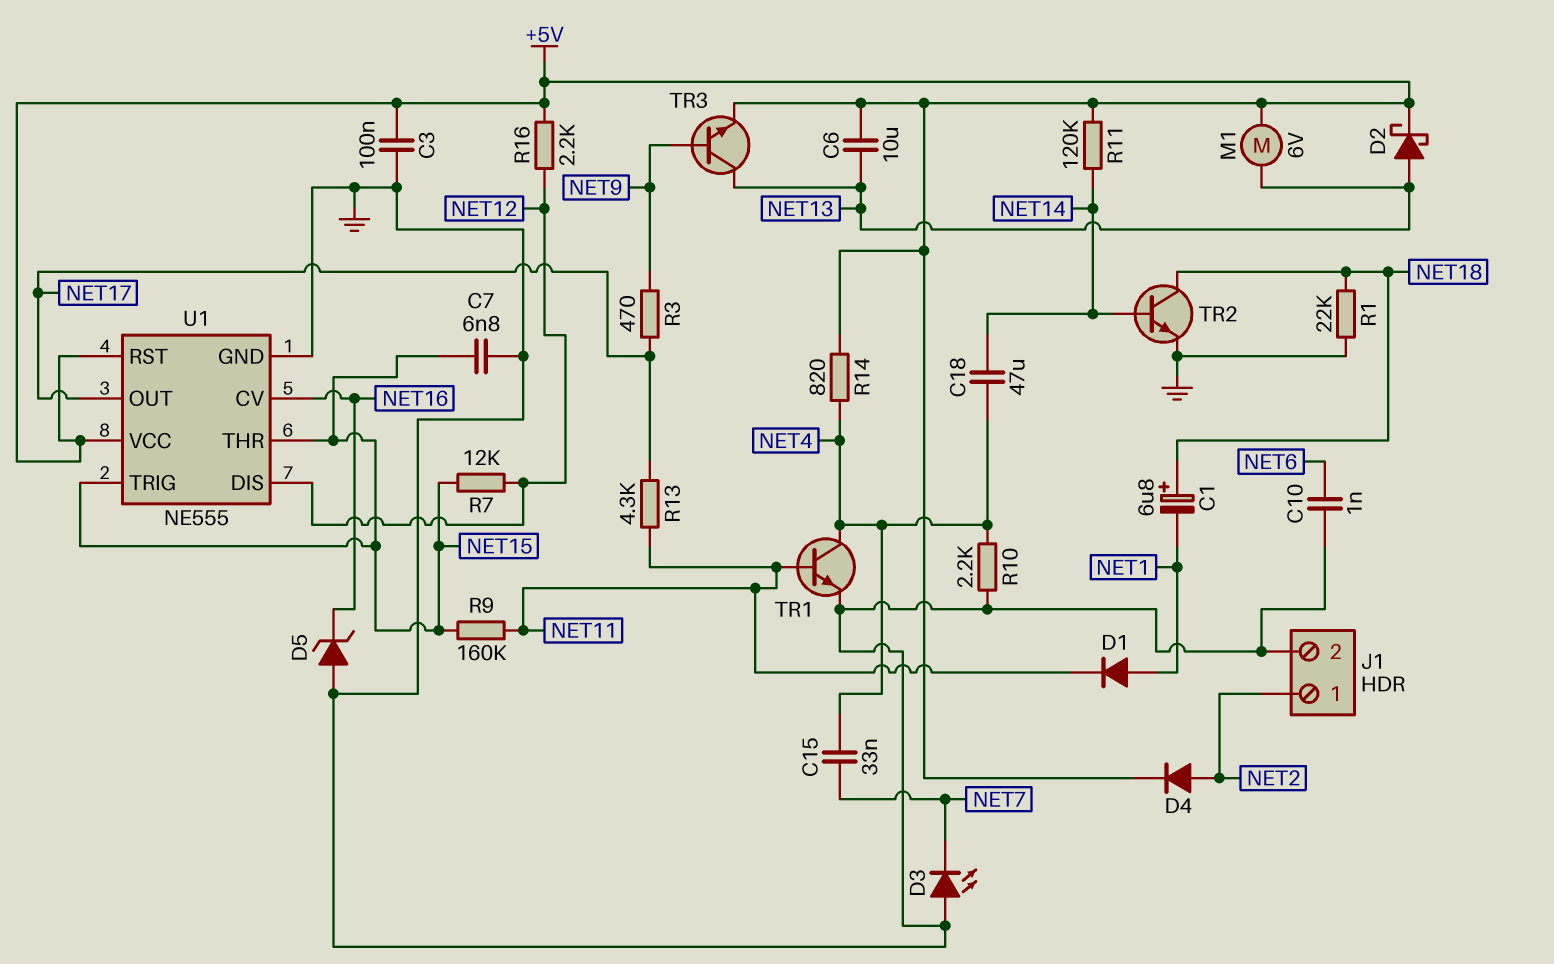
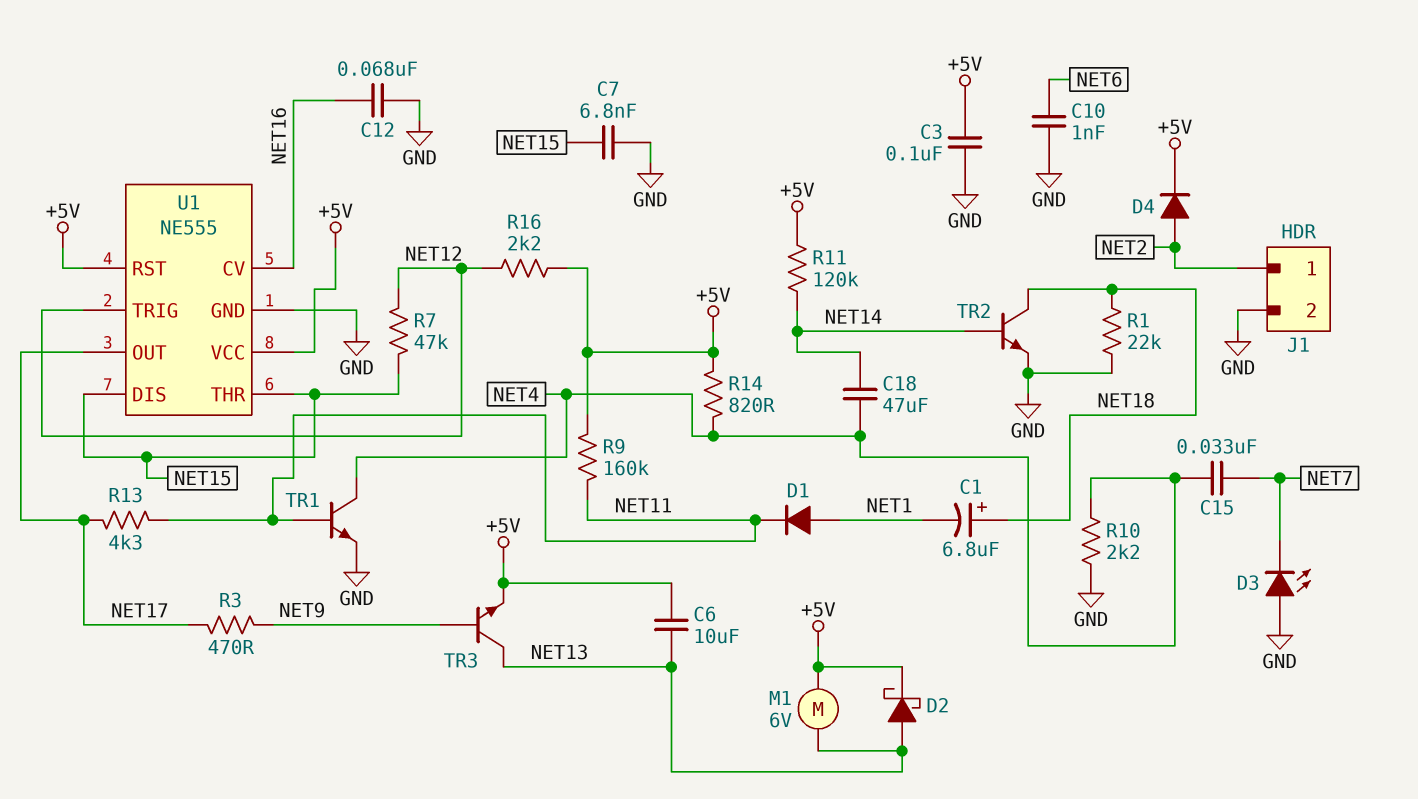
C12: none -> 68nF (GND, NET16)
D5: zener (A GND, K NET16) -> none
R7: 12k (NET12, NET15) -> 47k (NET12, NET15)
R9: 160k (NET11, NET15) -> 160k (+5V, NET11)
U1 pin DIS: NET12 -> NET15
U1 pin TRIG: NET15 -> NET12

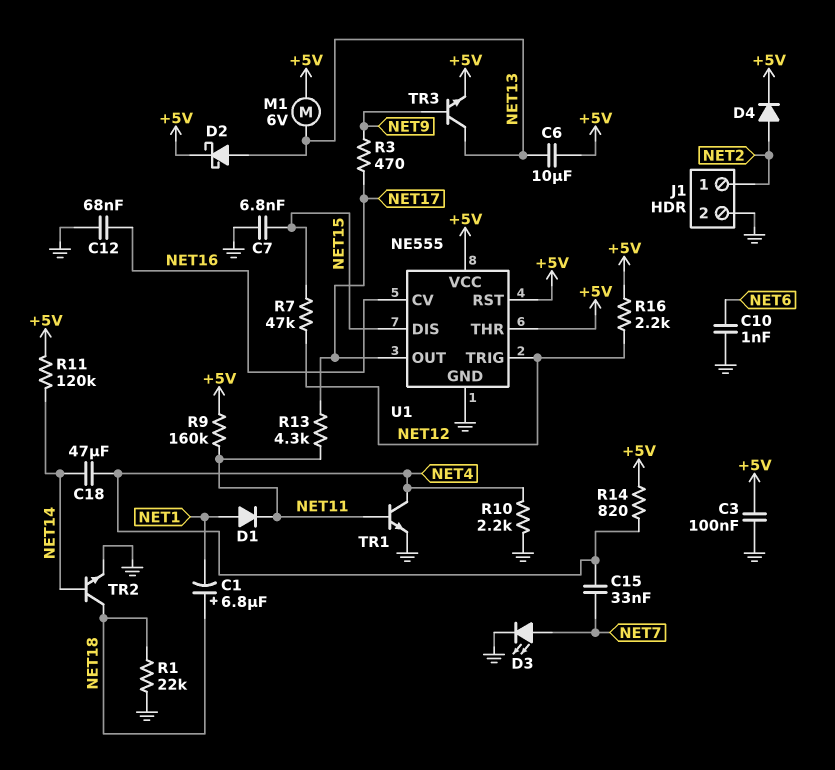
D3: LED (A GND, K NET7) -> LED (A NET7, K GND)
U1 pin THR: NET15 -> +5V

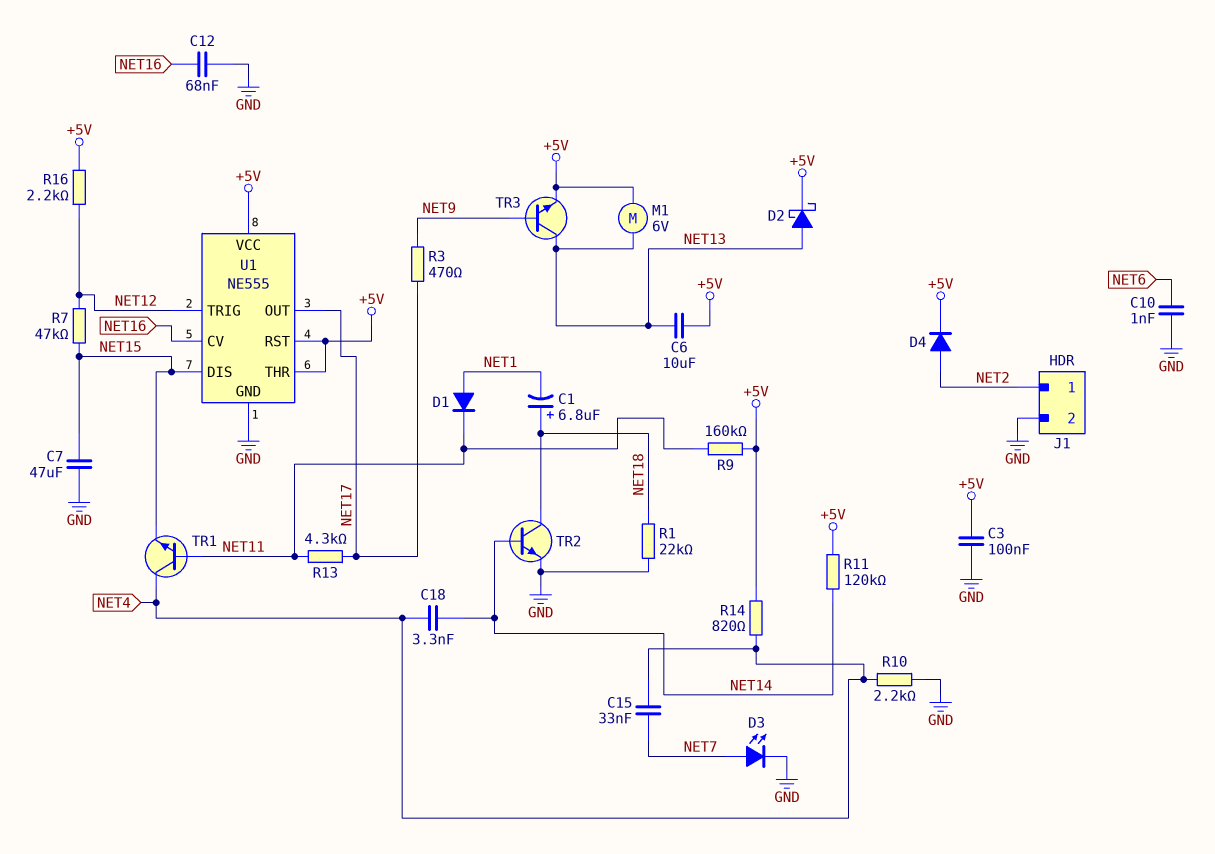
C7: 6.8nF (GND, NET15) -> 47uF (GND, NET15)
C18: 47uF (NET4, NET14) -> 3.3nF (NET4, NET14)
TR1: NPN (B NET11, C NET4, E GND) -> NPN (B NET11, C NET4, E NET15)

